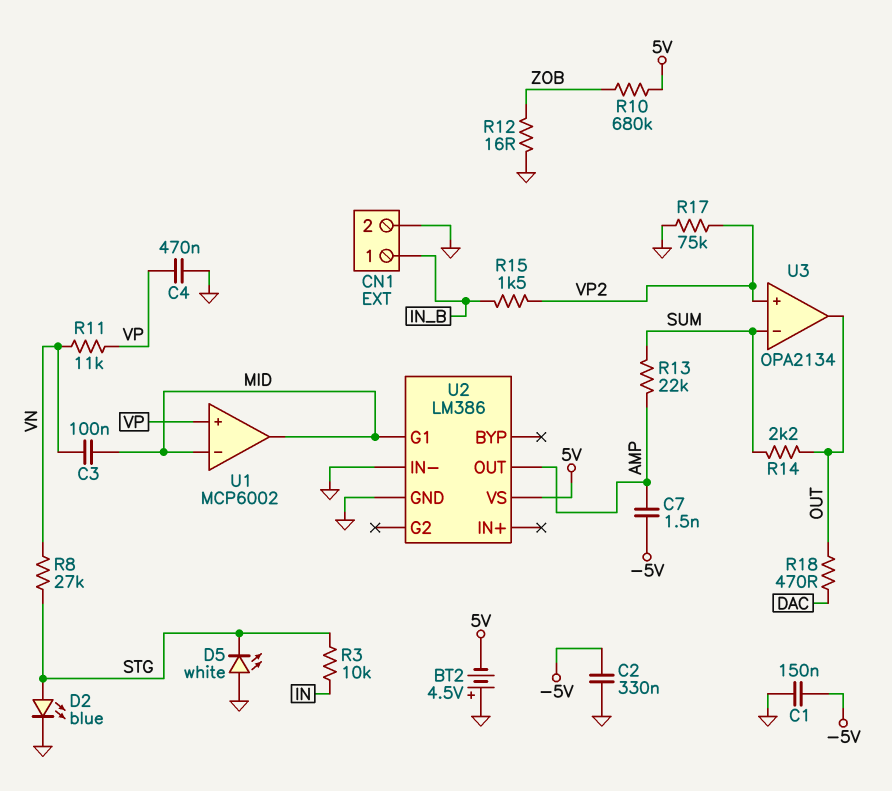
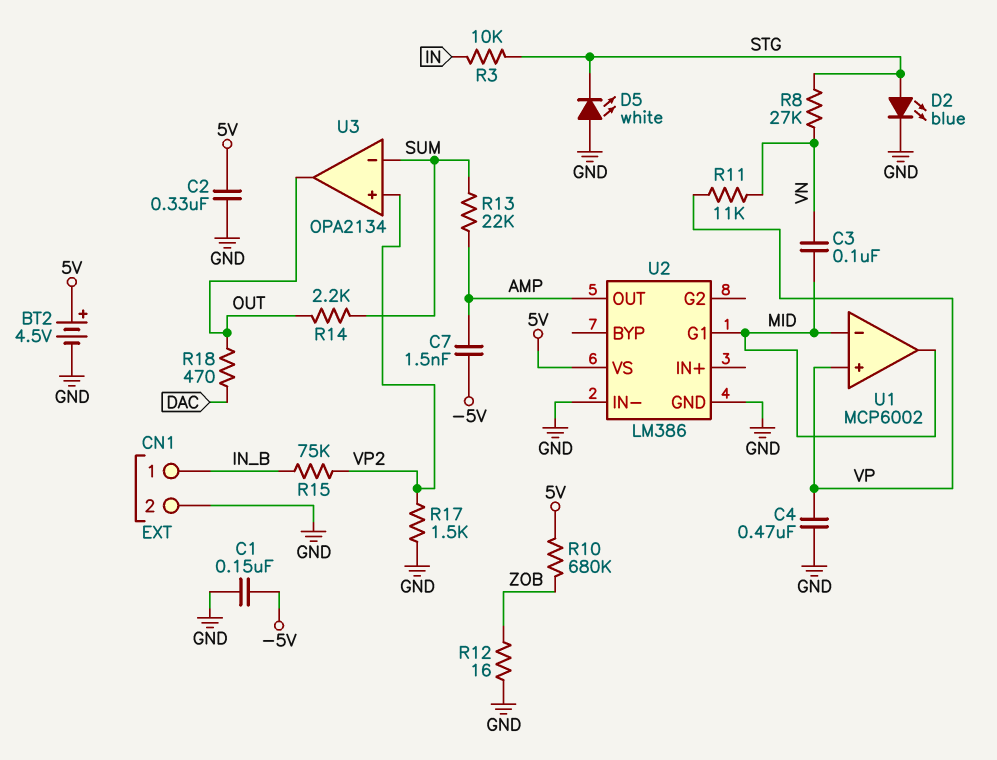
BT2: 4.5V (plus GND, minus 5V) -> 4.5V (plus 5V, minus GND)
C2: 330nF (-5V, GND) -> 330nF (5V, GND)
R15: 1.5k (IN_B, VP2) -> 75k (IN_B, VP2)
R17: 75k (GND, VP2) -> 1.5k (GND, VP2)

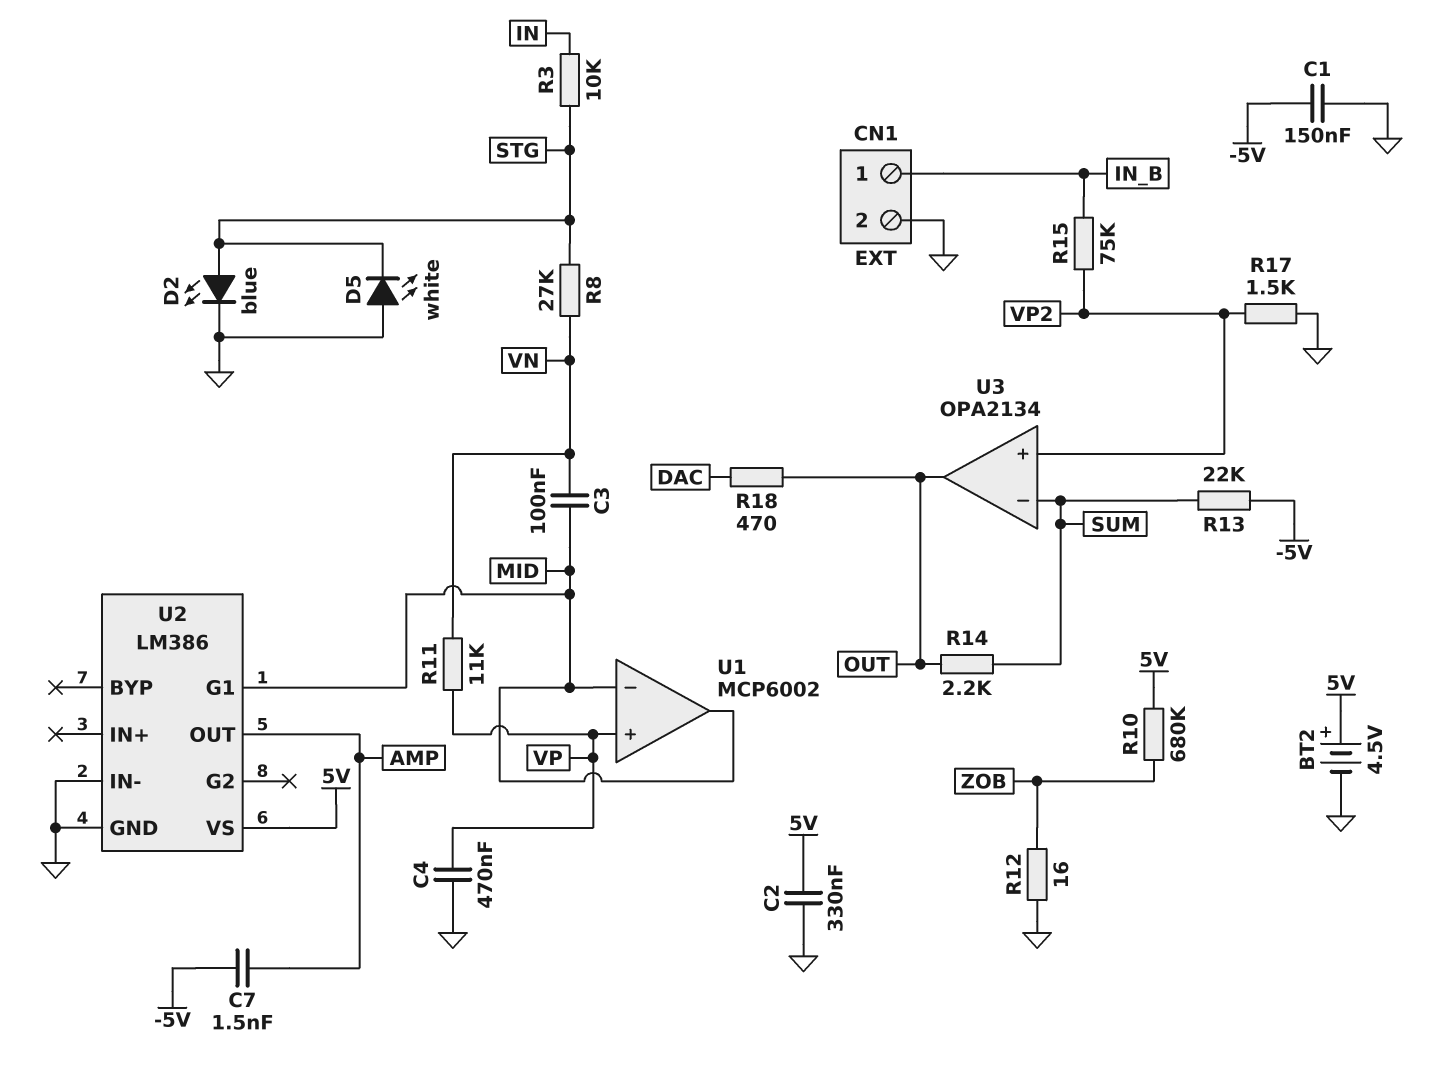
R13: 22k (AMP, SUM) -> 22k (-5V, SUM)

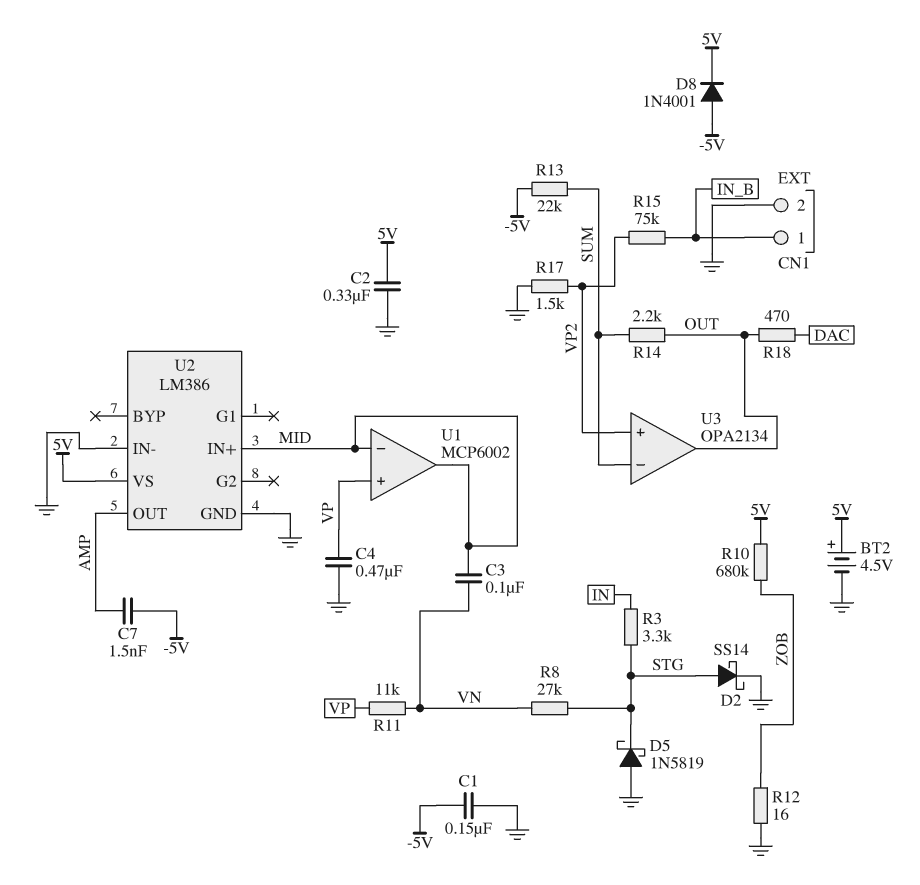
D2: LED blue (A STG, K GND) -> schottky SS14 (A STG, K GND)
D5: LED white (A GND, K STG) -> schottky 1N5819 (A GND, K STG)
D8: none -> diode 1N4001 (A -5V, K 5V)
R3: 10k (IN, STG) -> 3.3k (IN, STG)
U2 pin G1: MID -> none
U2 pin IN+: none -> MID

